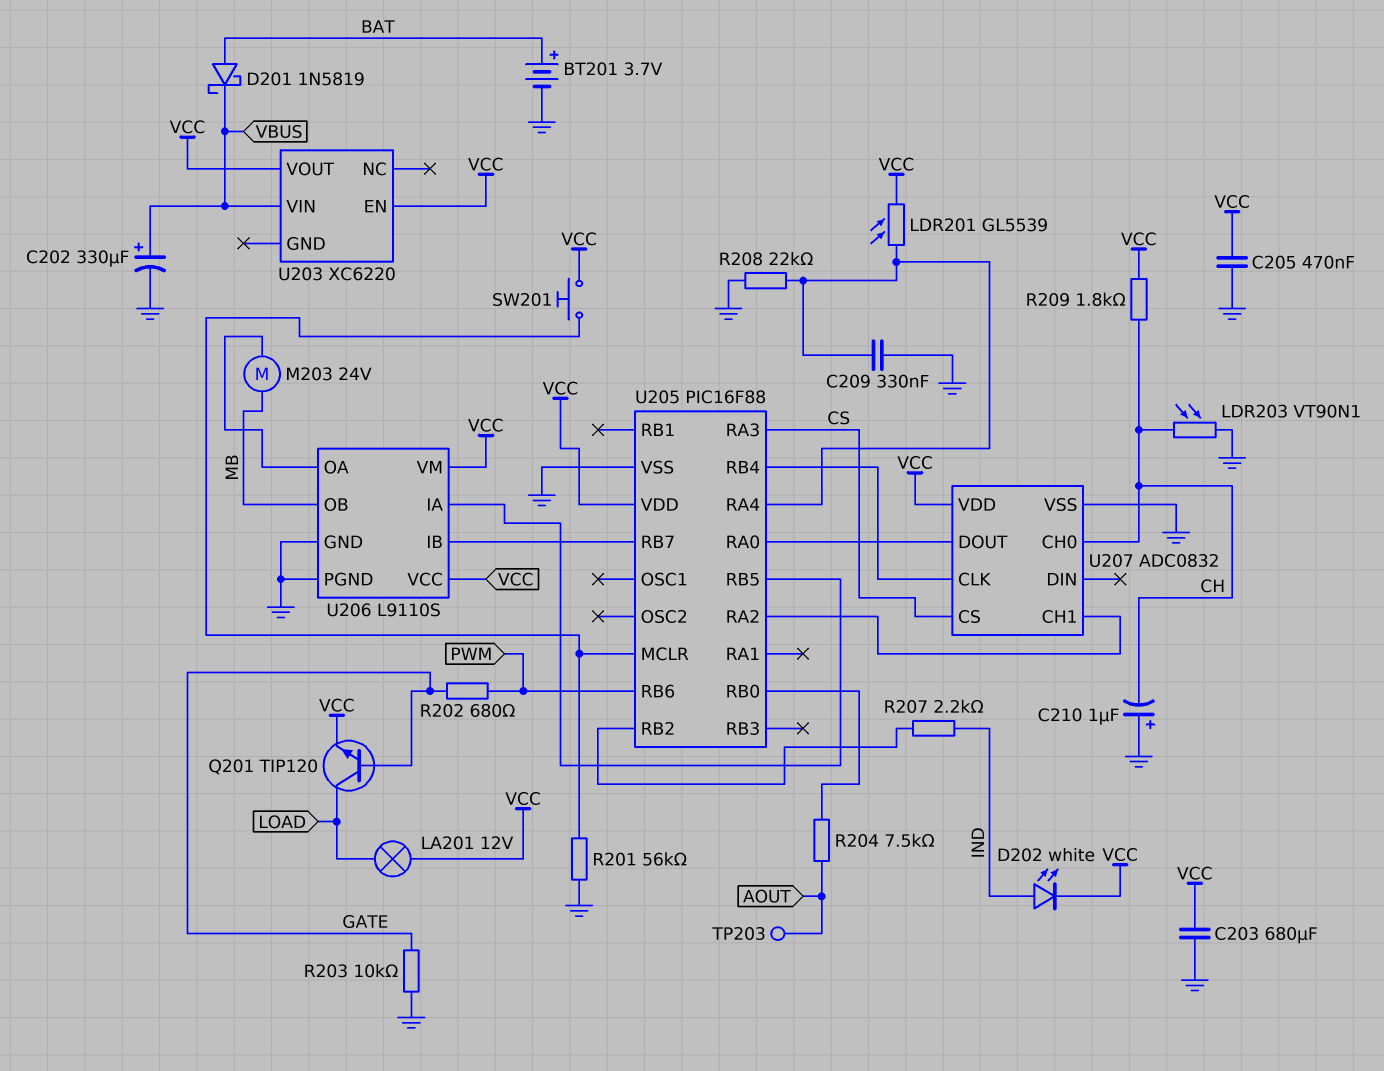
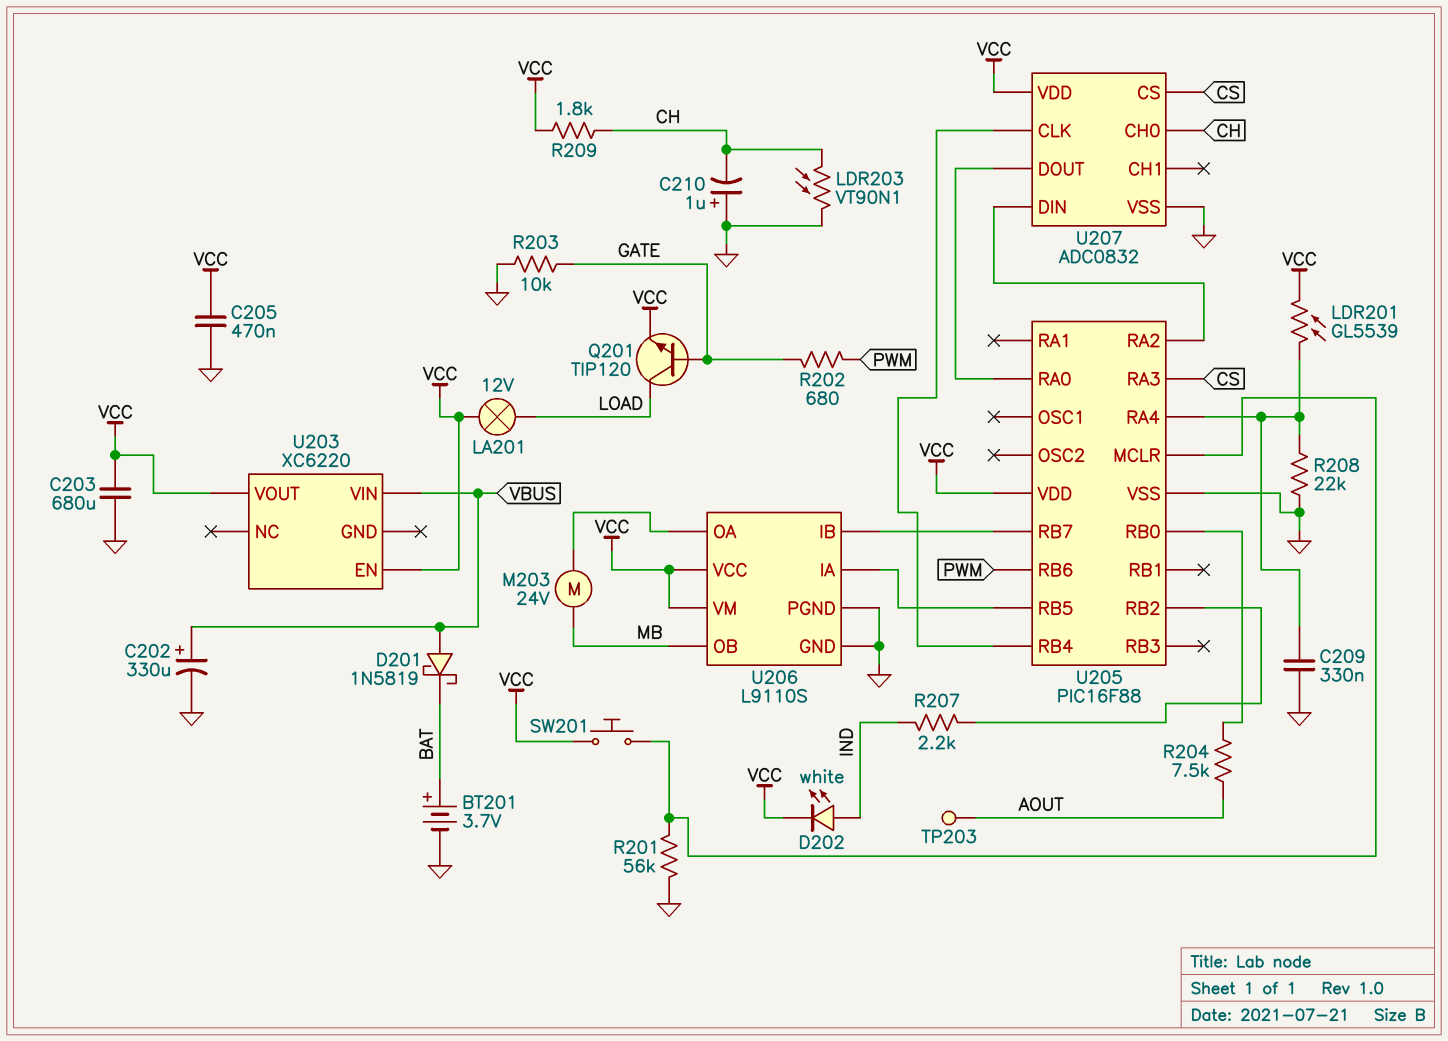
D201: schottky 1N5819 (A BAT, K VBUS) -> schottky 1N5819 (A VBUS, K BAT)
U207 pin CH1: U205/RA2 -> none
U207 pin DIN: none -> U205/RA2

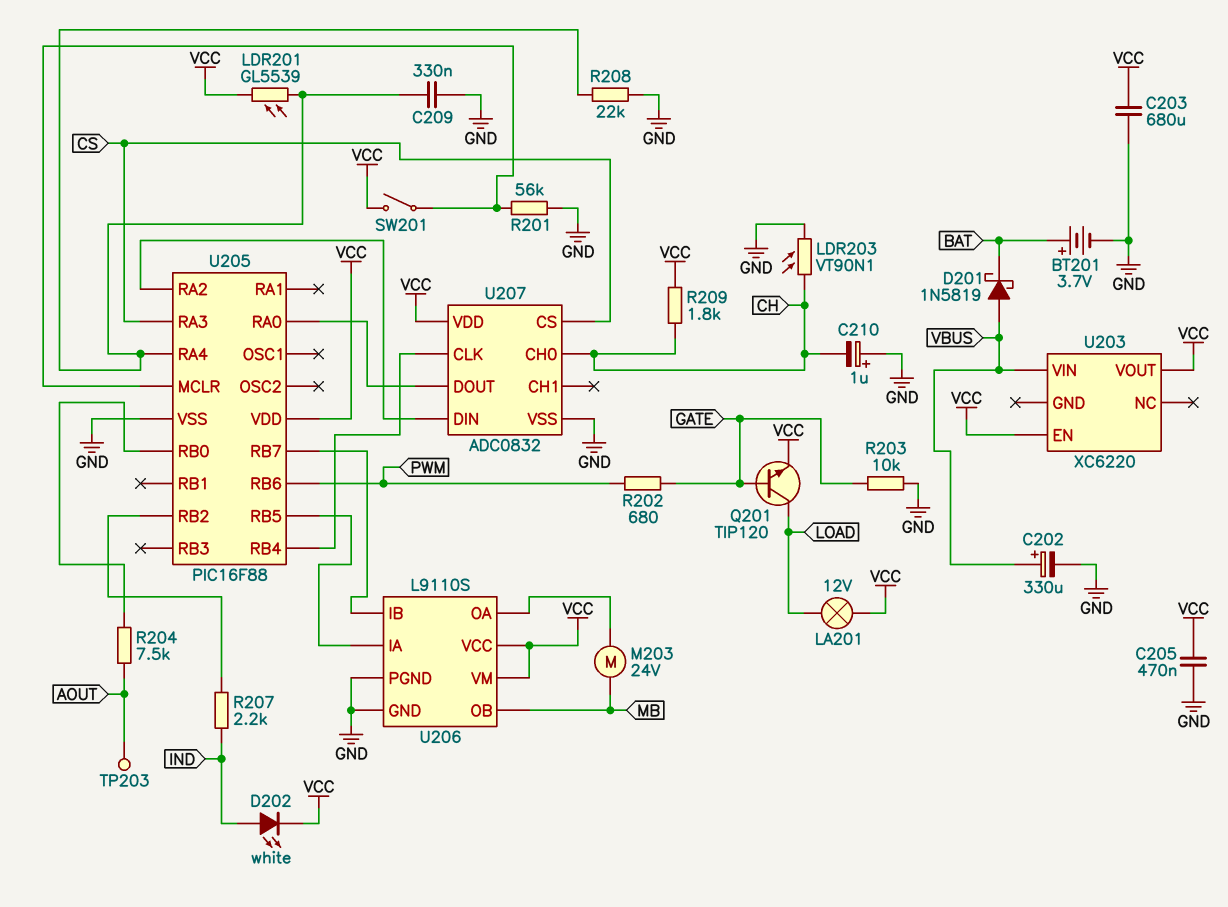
SW201: button (U205/MCLR, VCC) -> switch (U205/MCLR, VCC)

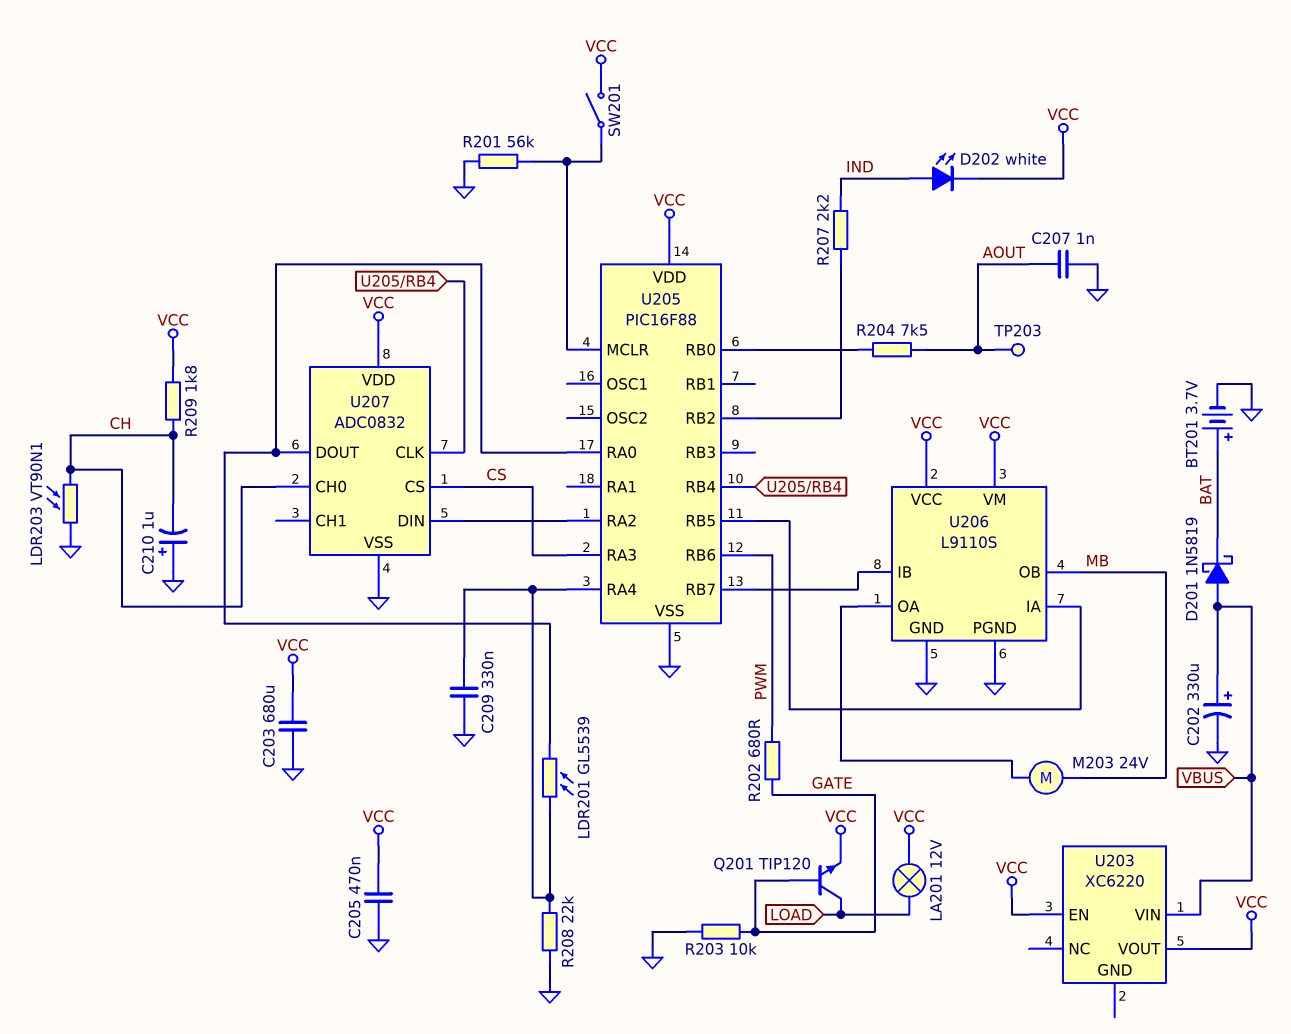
C207: none -> 1nF (AOUT, GND)
LDR201: GL5539 (U205/RA4, VCC) -> GL5539 (U205/RA0, U205/RA4)

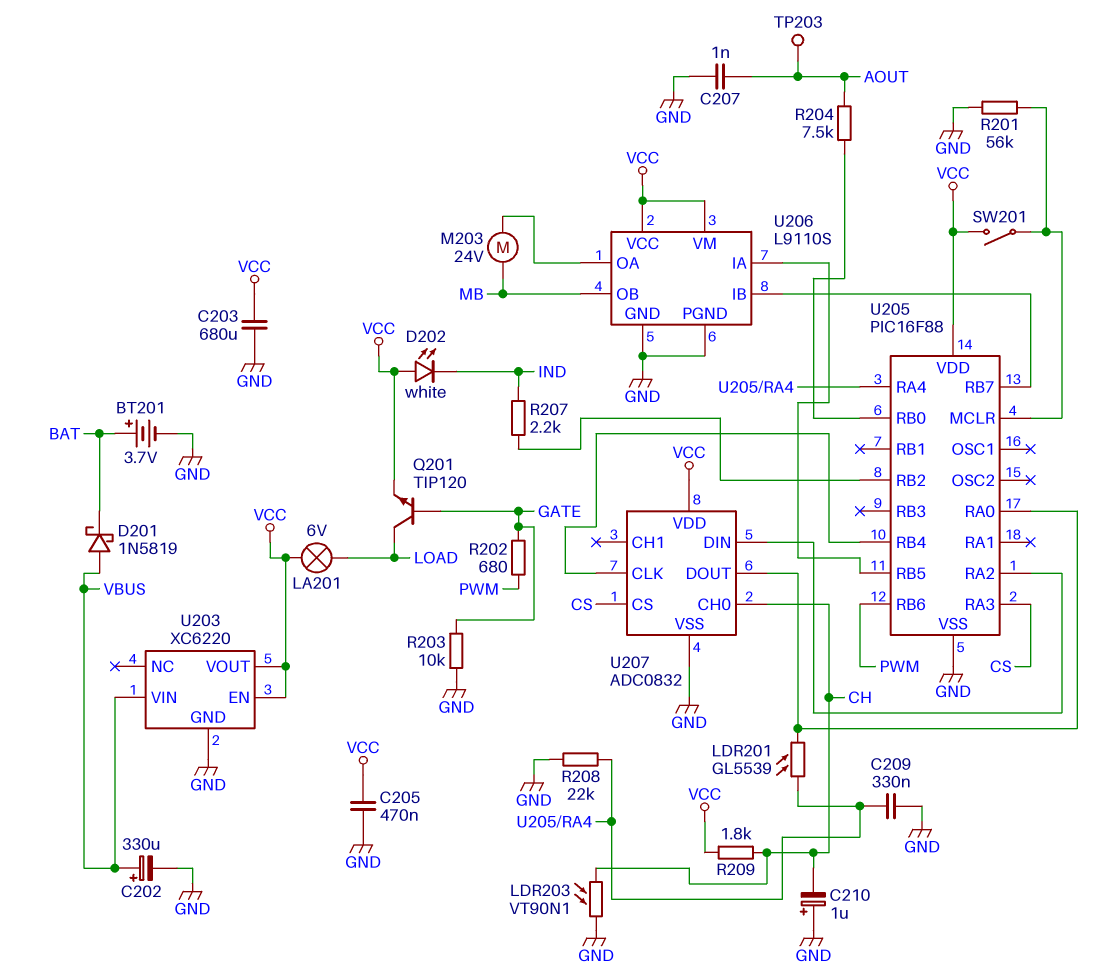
D202: LED white (A IND, K VCC) -> LED white (A VCC, K IND)
LA201: lamp 12V (LOAD, VCC) -> lamp 6V (LOAD, VCC)
U203 pin GND: none -> GND

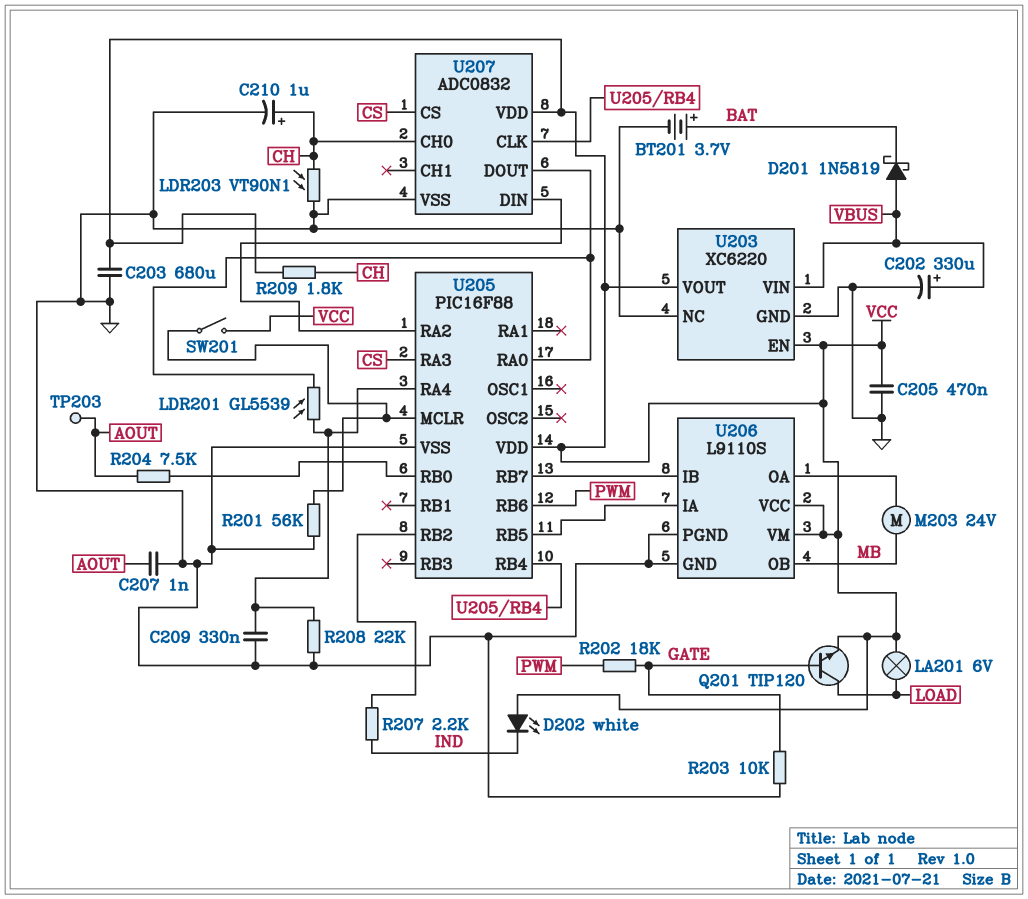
C210: 1uF (plus GND, minus CH) -> 1uF (plus CH, minus GND)
R202: 680 (GATE, PWM) -> 18k (GATE, PWM)
U203 pin NC: none -> GND

